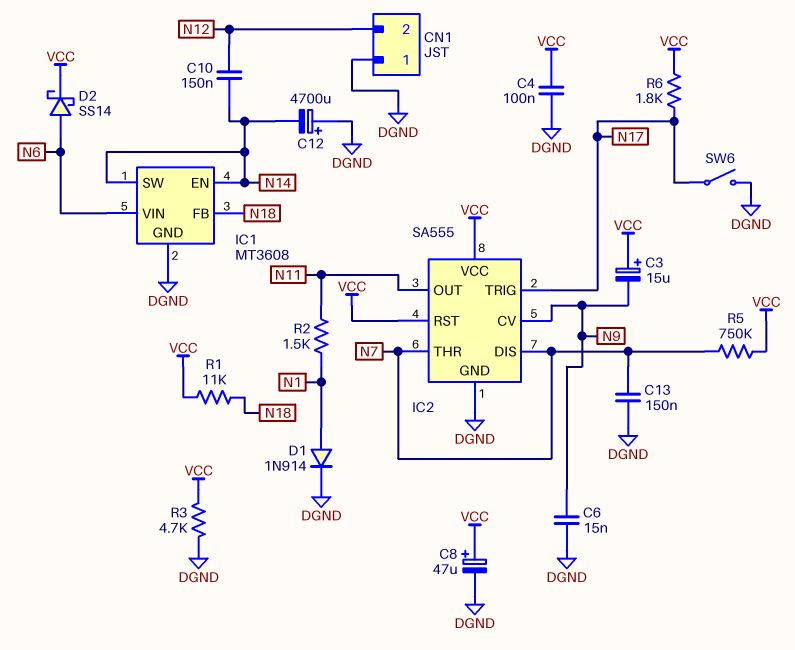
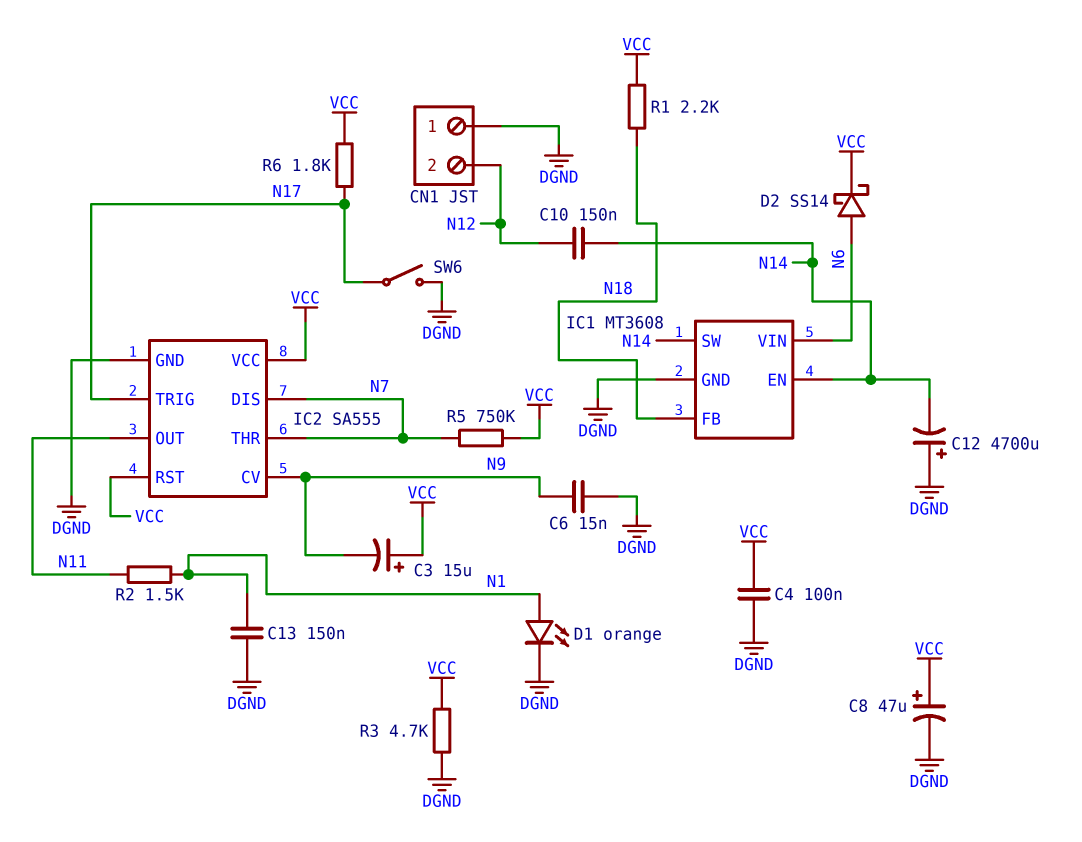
C13: 150nF (DGND, N7) -> 150nF (DGND, N1)
D1: diode 1N914 (A N1, K DGND) -> LED orange (A N1, K DGND)
R1: 11k (N18, VCC) -> 2.2k (N18, VCC)

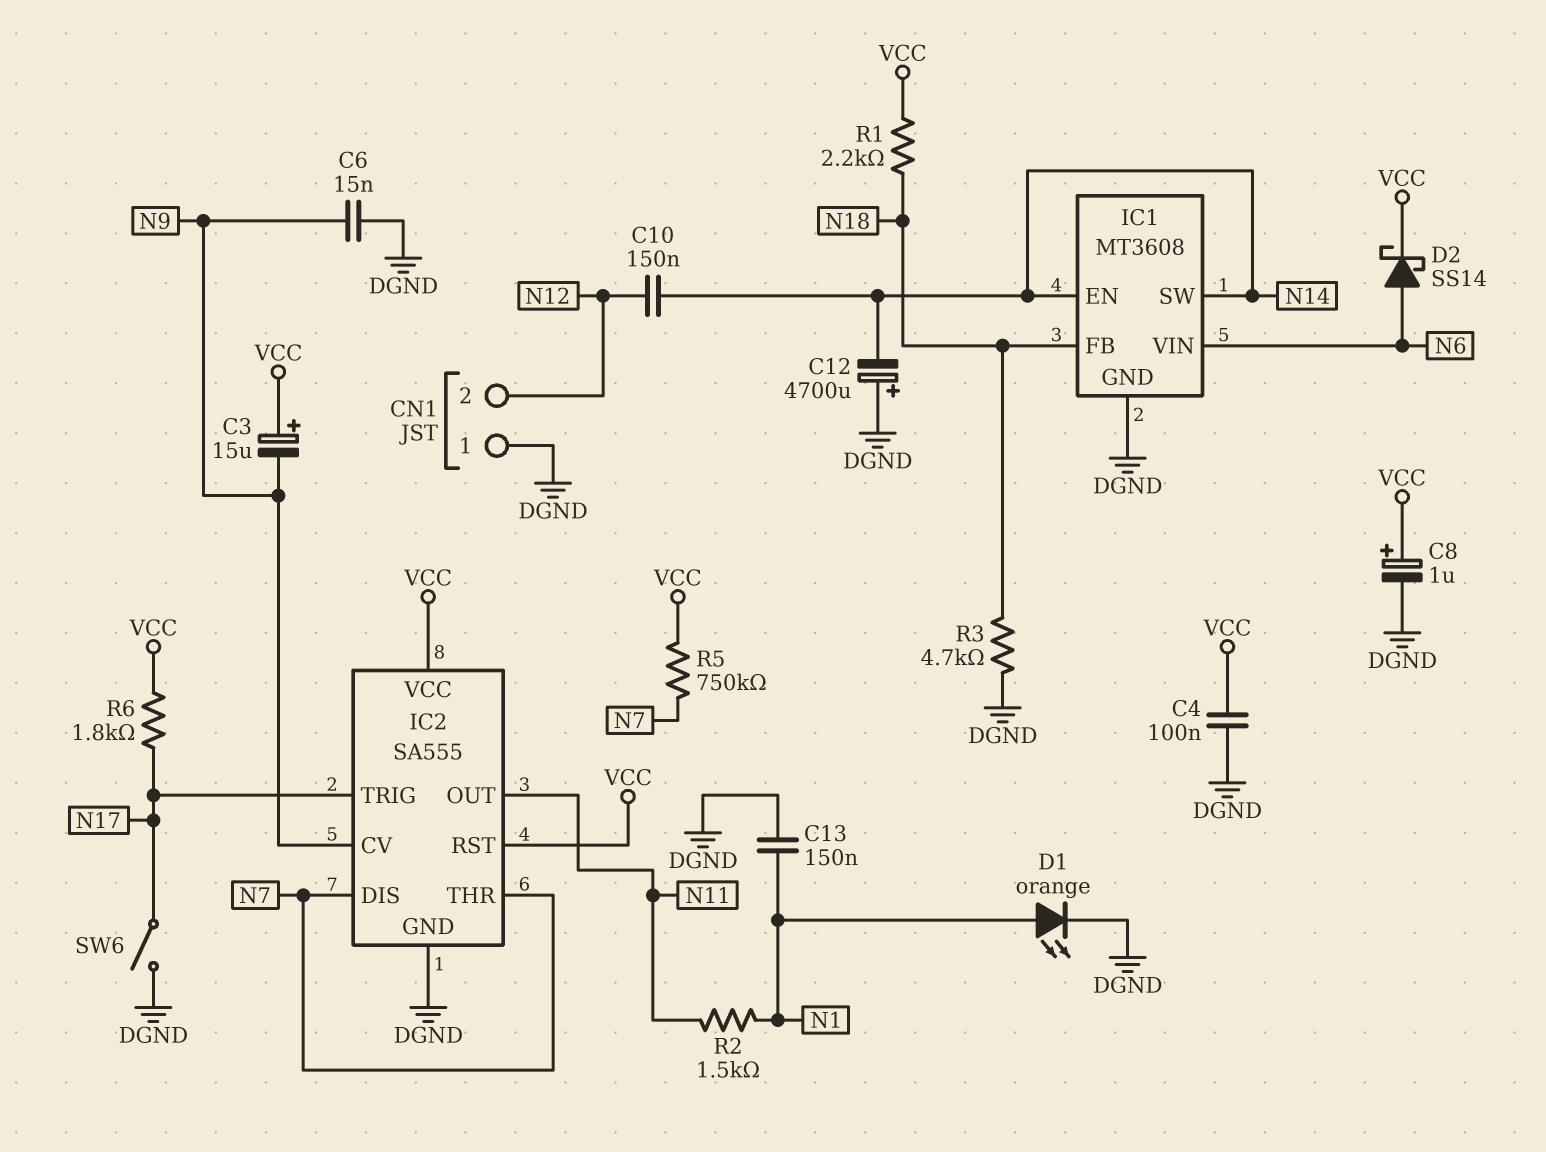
C8: 47uF (plus VCC, minus DGND) -> 1uF (plus VCC, minus DGND)
R3: 4.7k (DGND, VCC) -> 4.7k (DGND, N18)

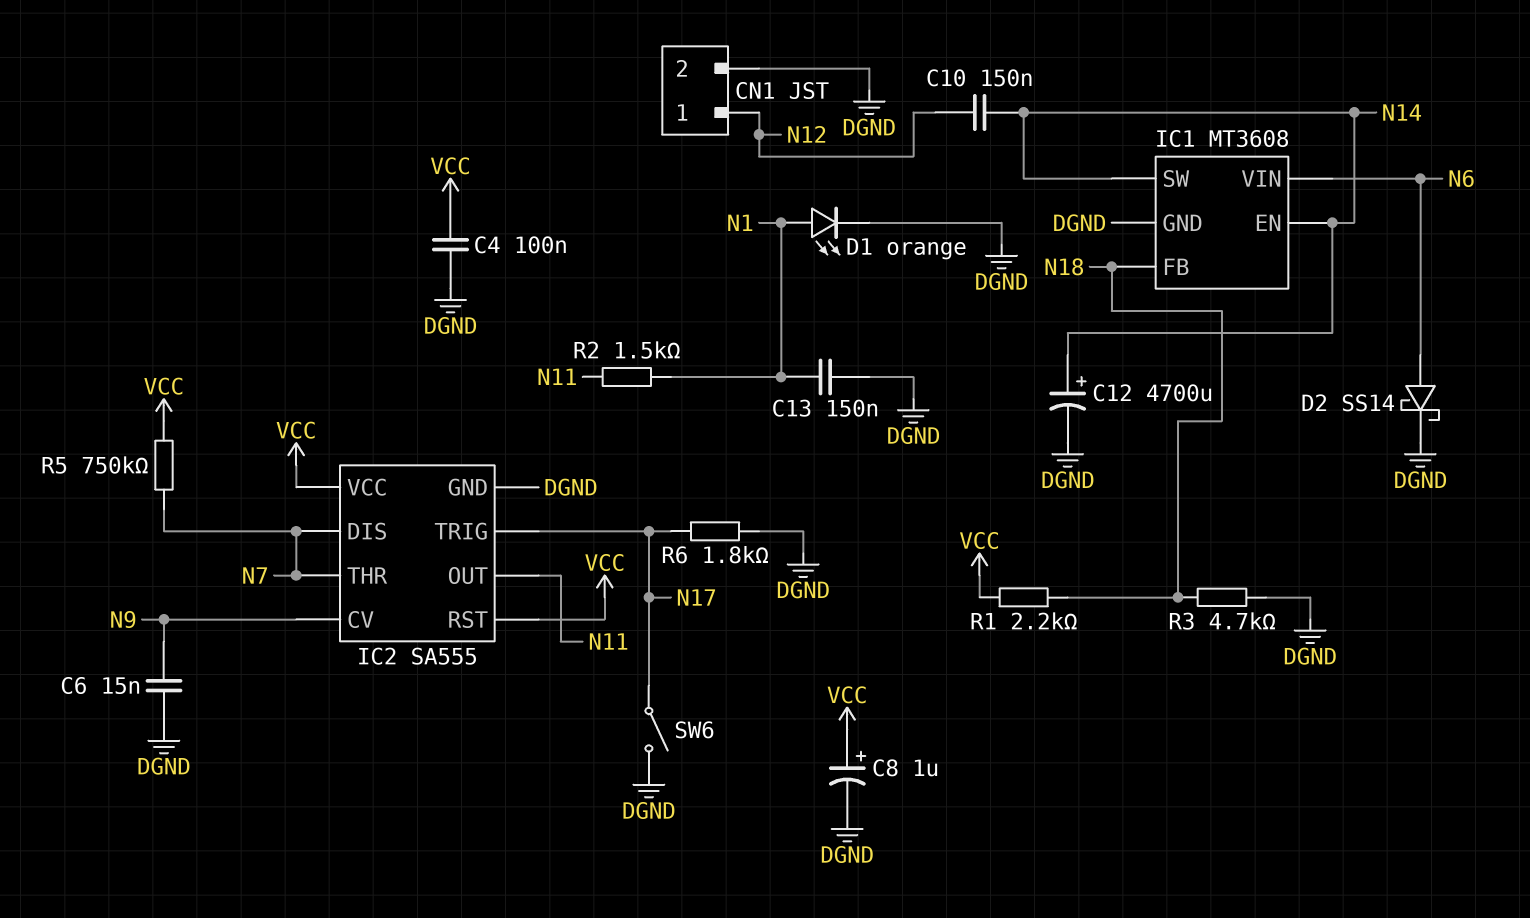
C3: 15uF (plus VCC, minus N9) -> none
C12: 4700uF (plus DGND, minus N14) -> 4700uF (plus N14, minus DGND)
CN1 pin 1: DGND -> N12
CN1 pin 2: N12 -> DGND
D2: schottky SS14 (A N6, K VCC) -> schottky SS14 (A N6, K DGND)
R6: 1.8k (N17, VCC) -> 1.8k (DGND, N17)

